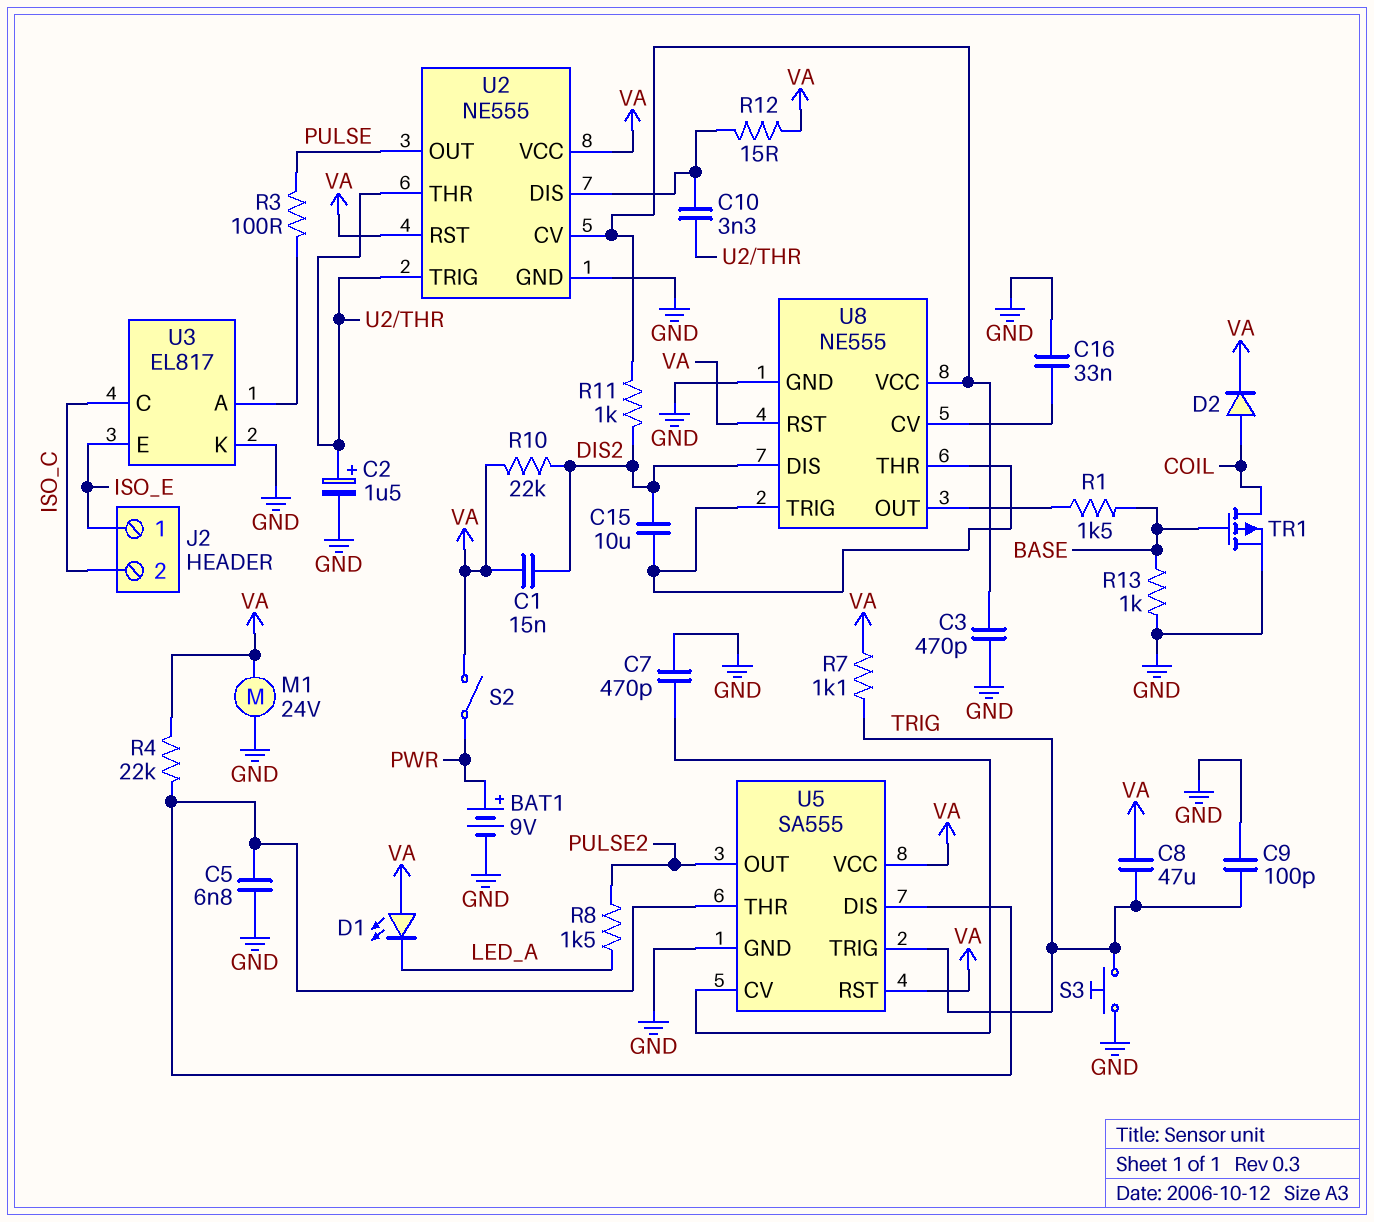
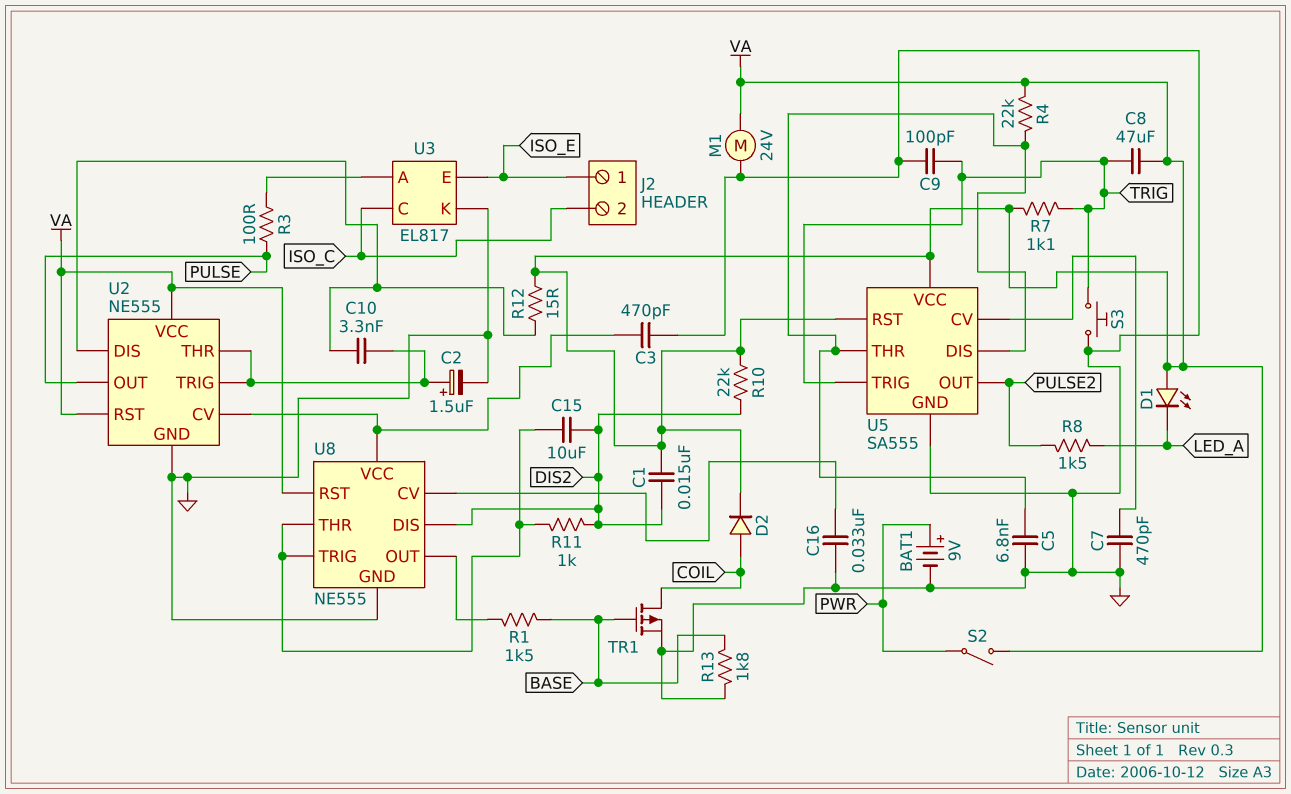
R11: 1k (DIS2, U2/CV) -> 1k (DIS2, U8/THR)
R13: 1k (BASE, GND) -> 1.8k (BASE, GND)

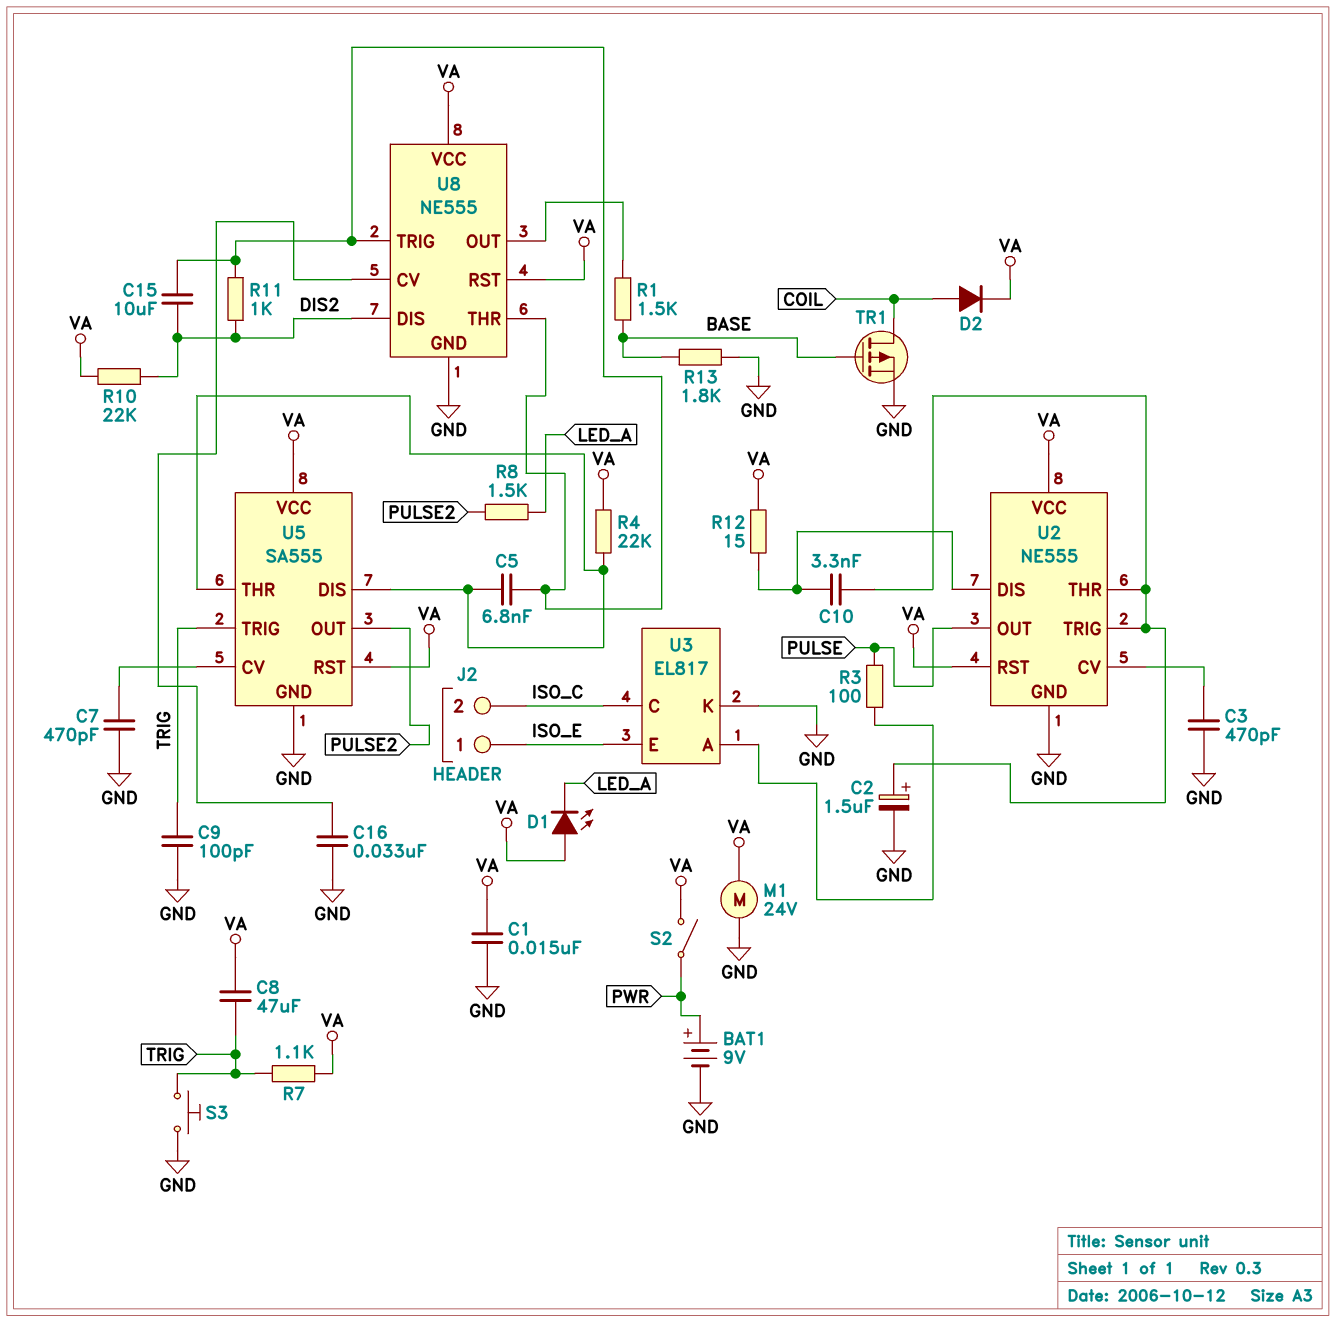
C1: 15nF (DIS2, VA) -> 15nF (GND, VA)
C5: 6.8nF (GND, U5/DIS) -> 6.8nF (U5/DIS, U8/THR)
U8 pin VCC: U2/CV -> VA

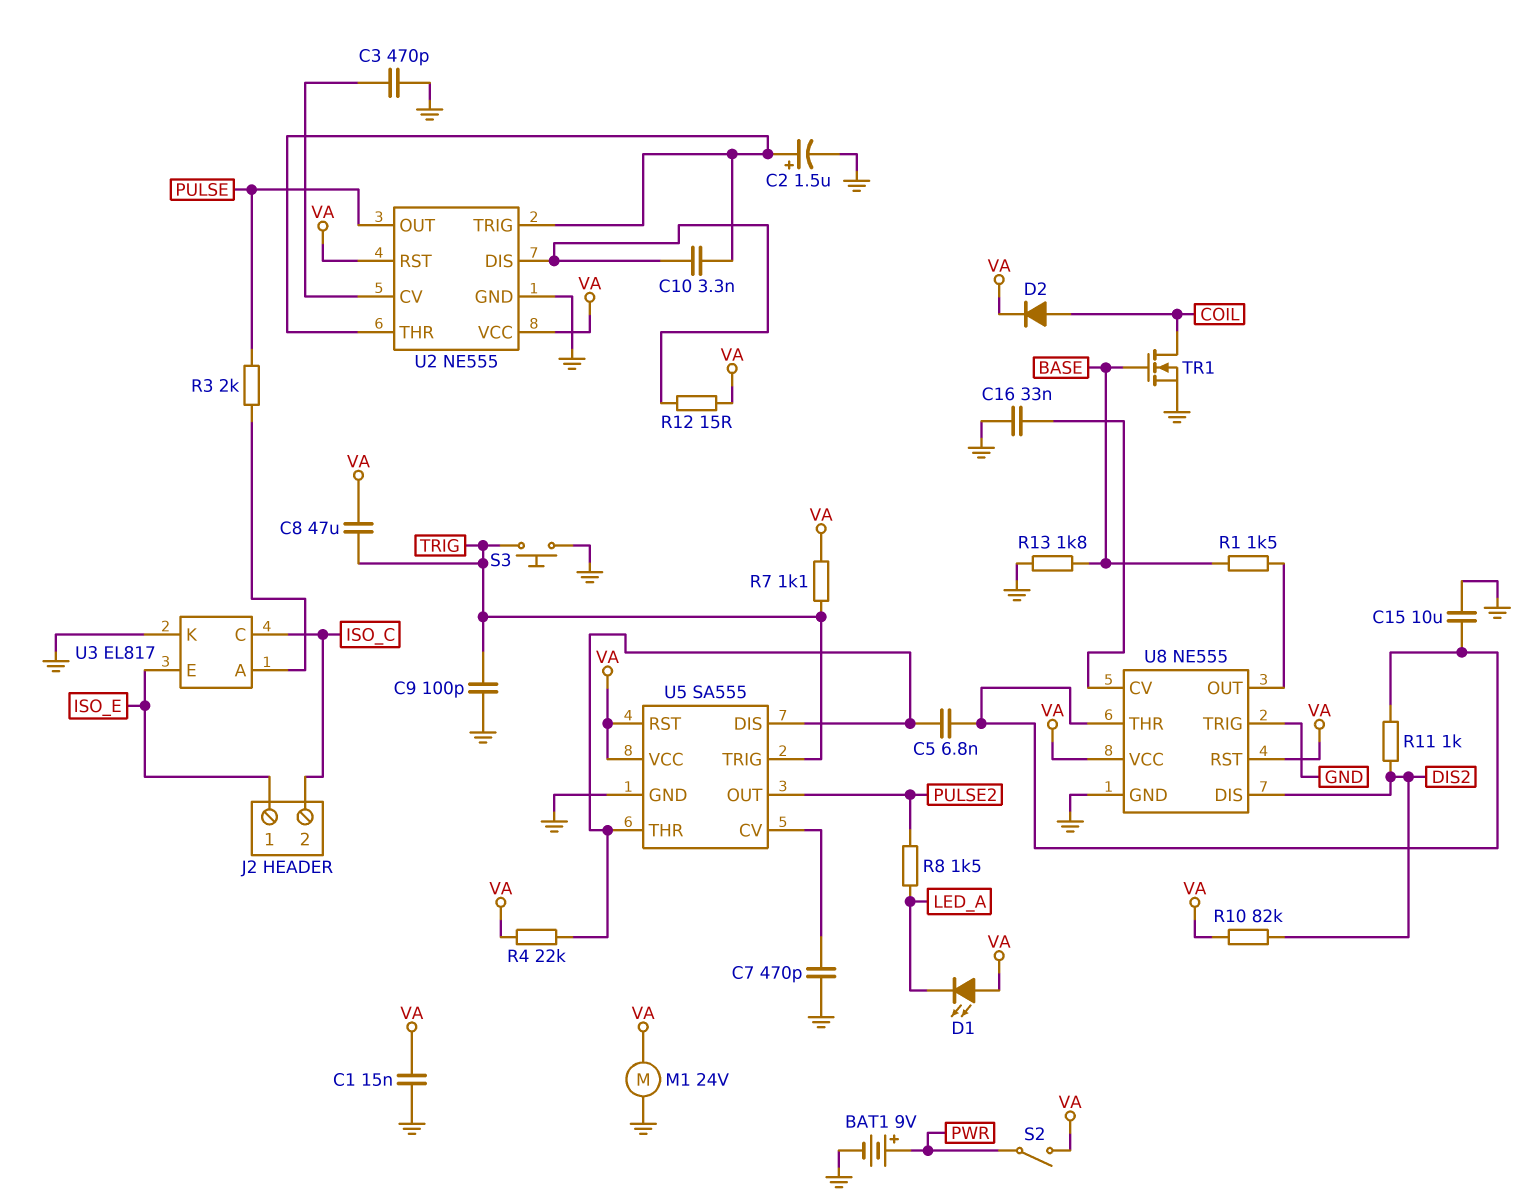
C15: 10uF (DIS2, U8/THR) -> 10uF (GND, U8/THR)
R3: 100 (PULSE, U3/A) -> 2k (PULSE, U3/A)
R10: 22k (DIS2, VA) -> 82k (DIS2, VA)
TR1: PMOS (G BASE, D COIL, S GND) -> NMOS (G BASE, D COIL, S GND)
U8 pin TRIG: U8/THR -> GND

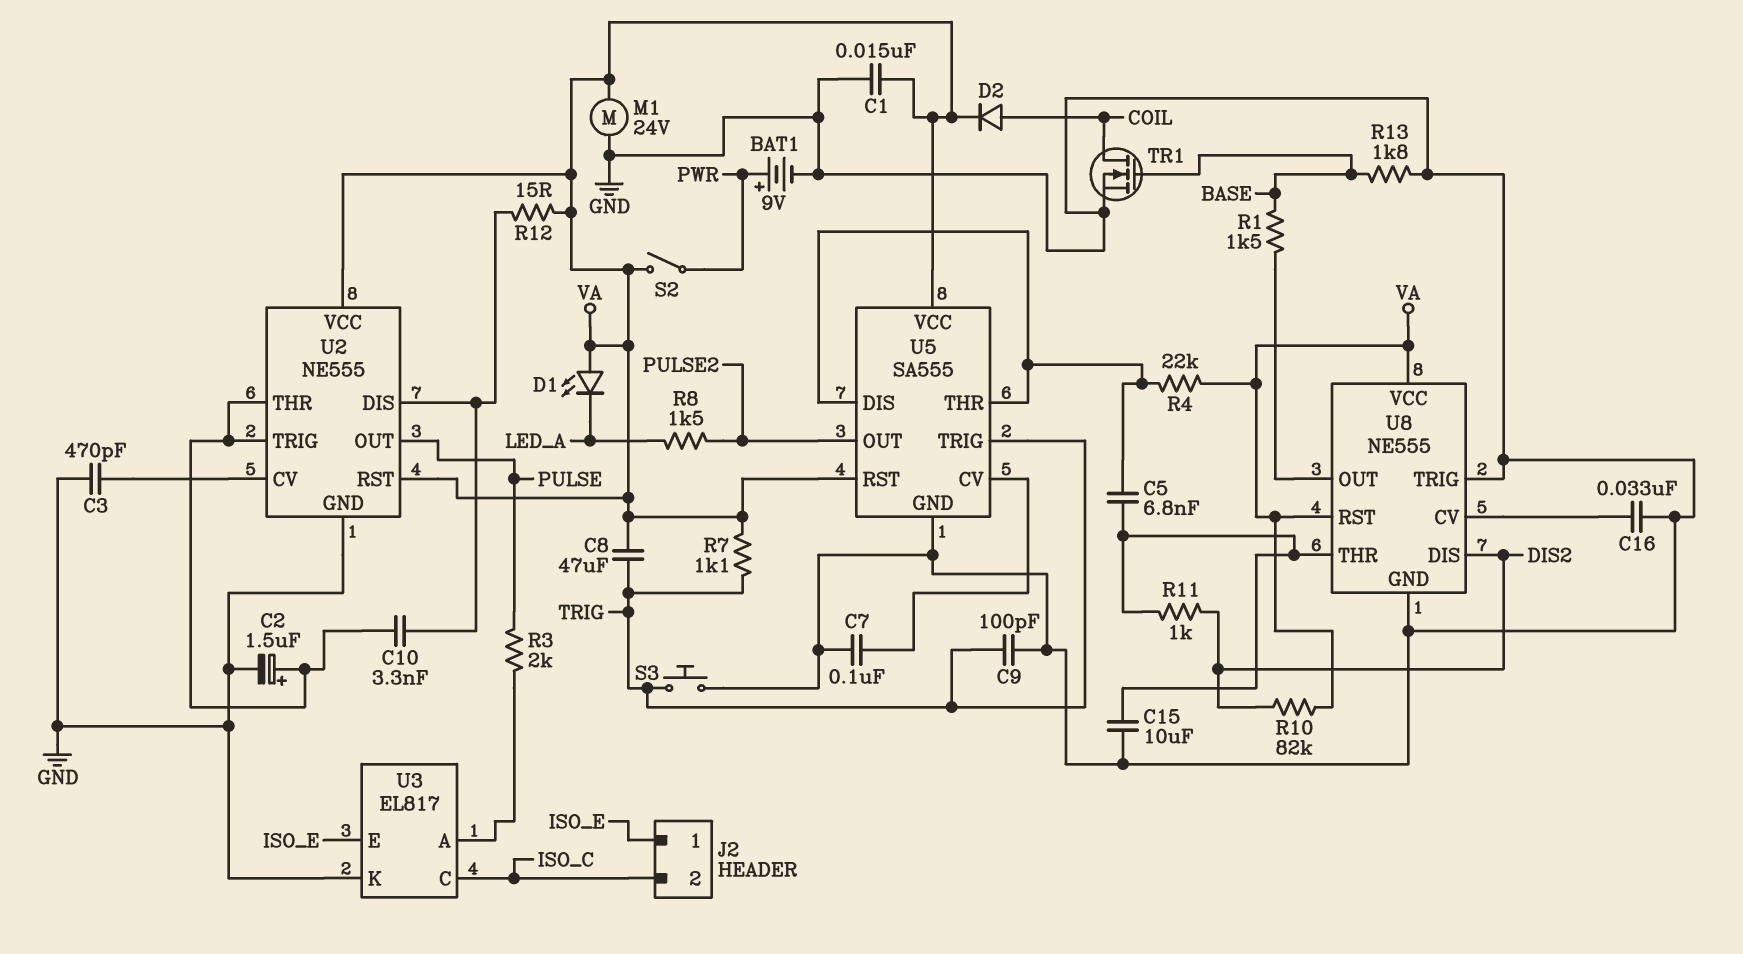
C7: 470pF (GND, U5/CV) -> 100nF (GND, U5/CV)

